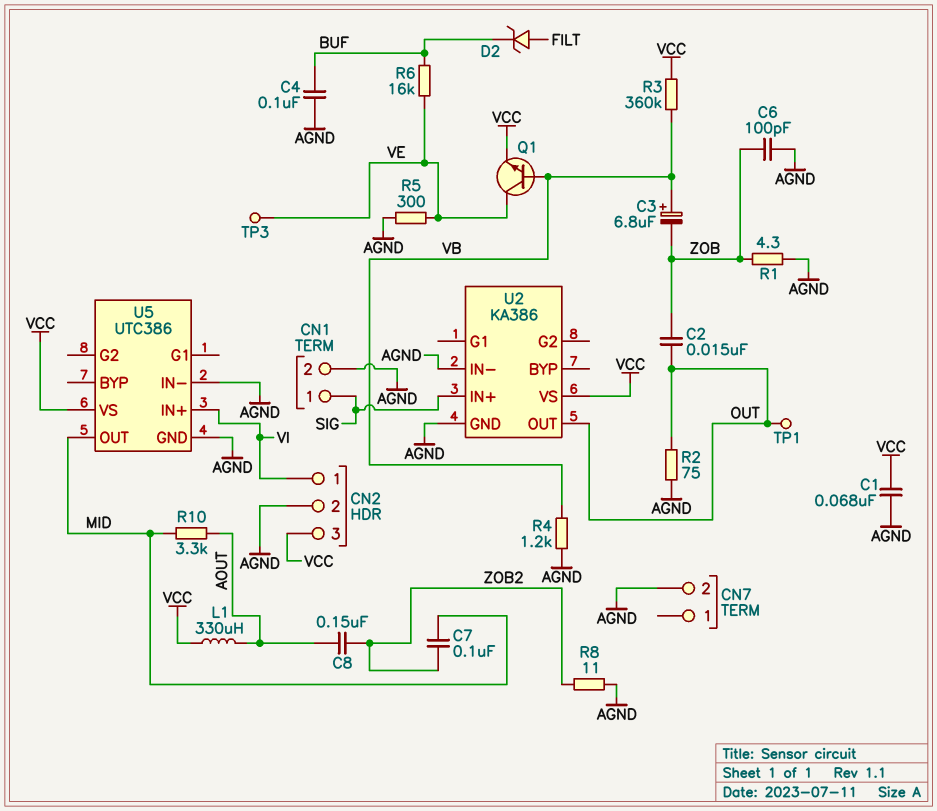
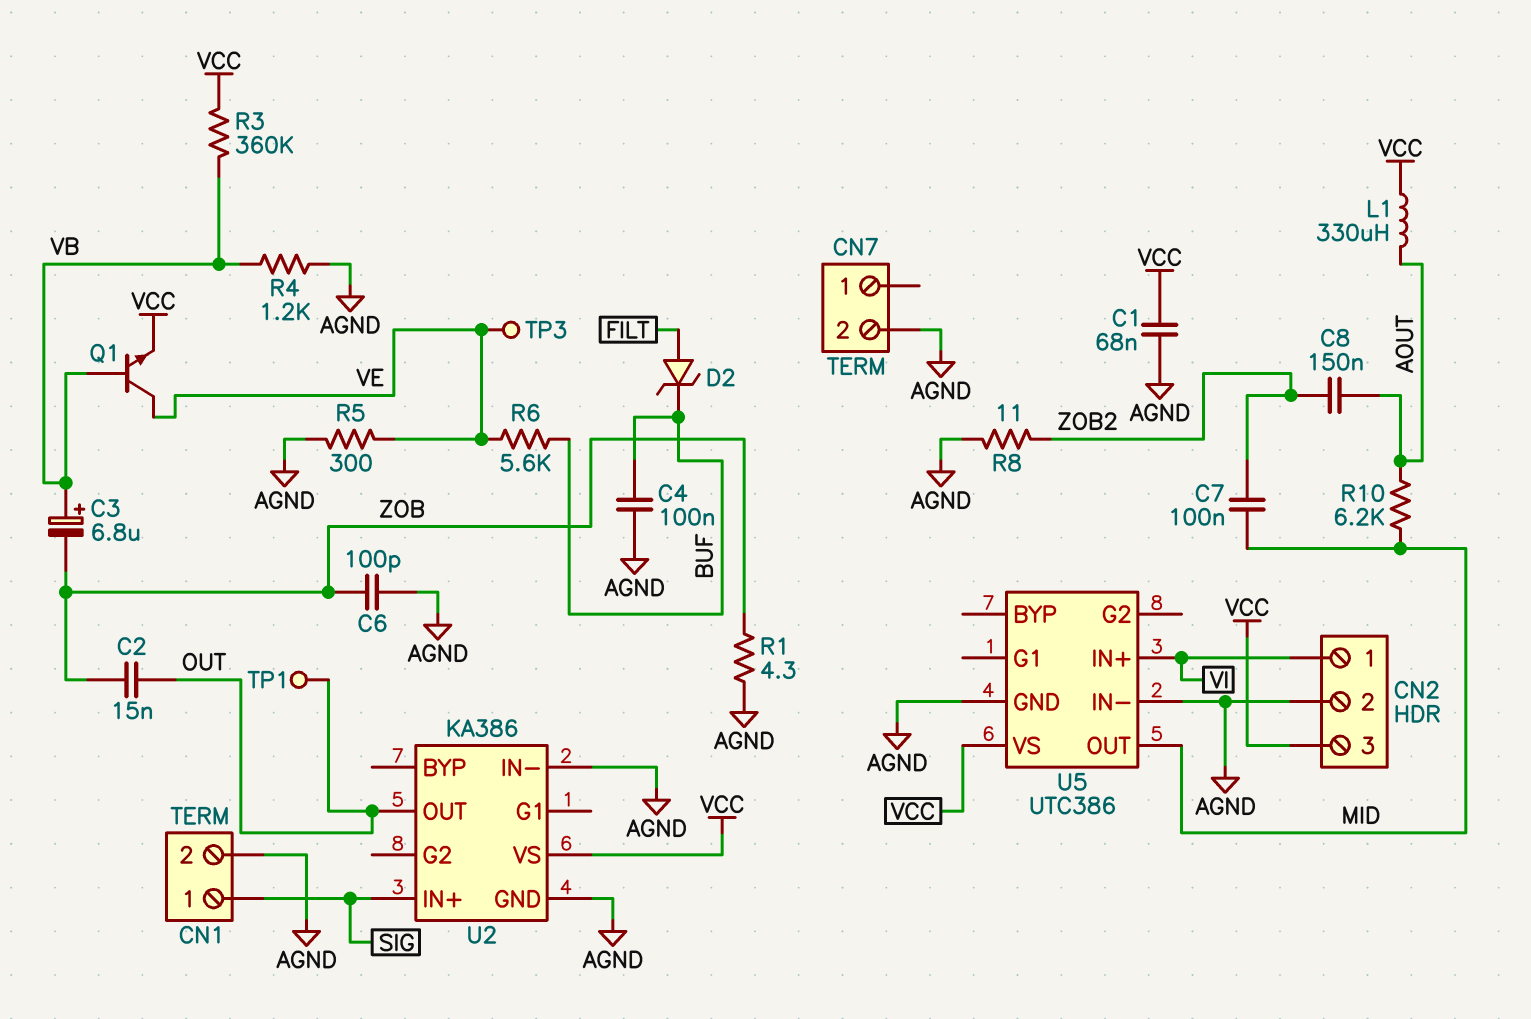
R2: 75 (AGND, OUT) -> none
R6: 16k (BUF, VE) -> 5.6k (BUF, VE)
R10: 3.3k (AOUT, MID) -> 6.2k (AOUT, MID)

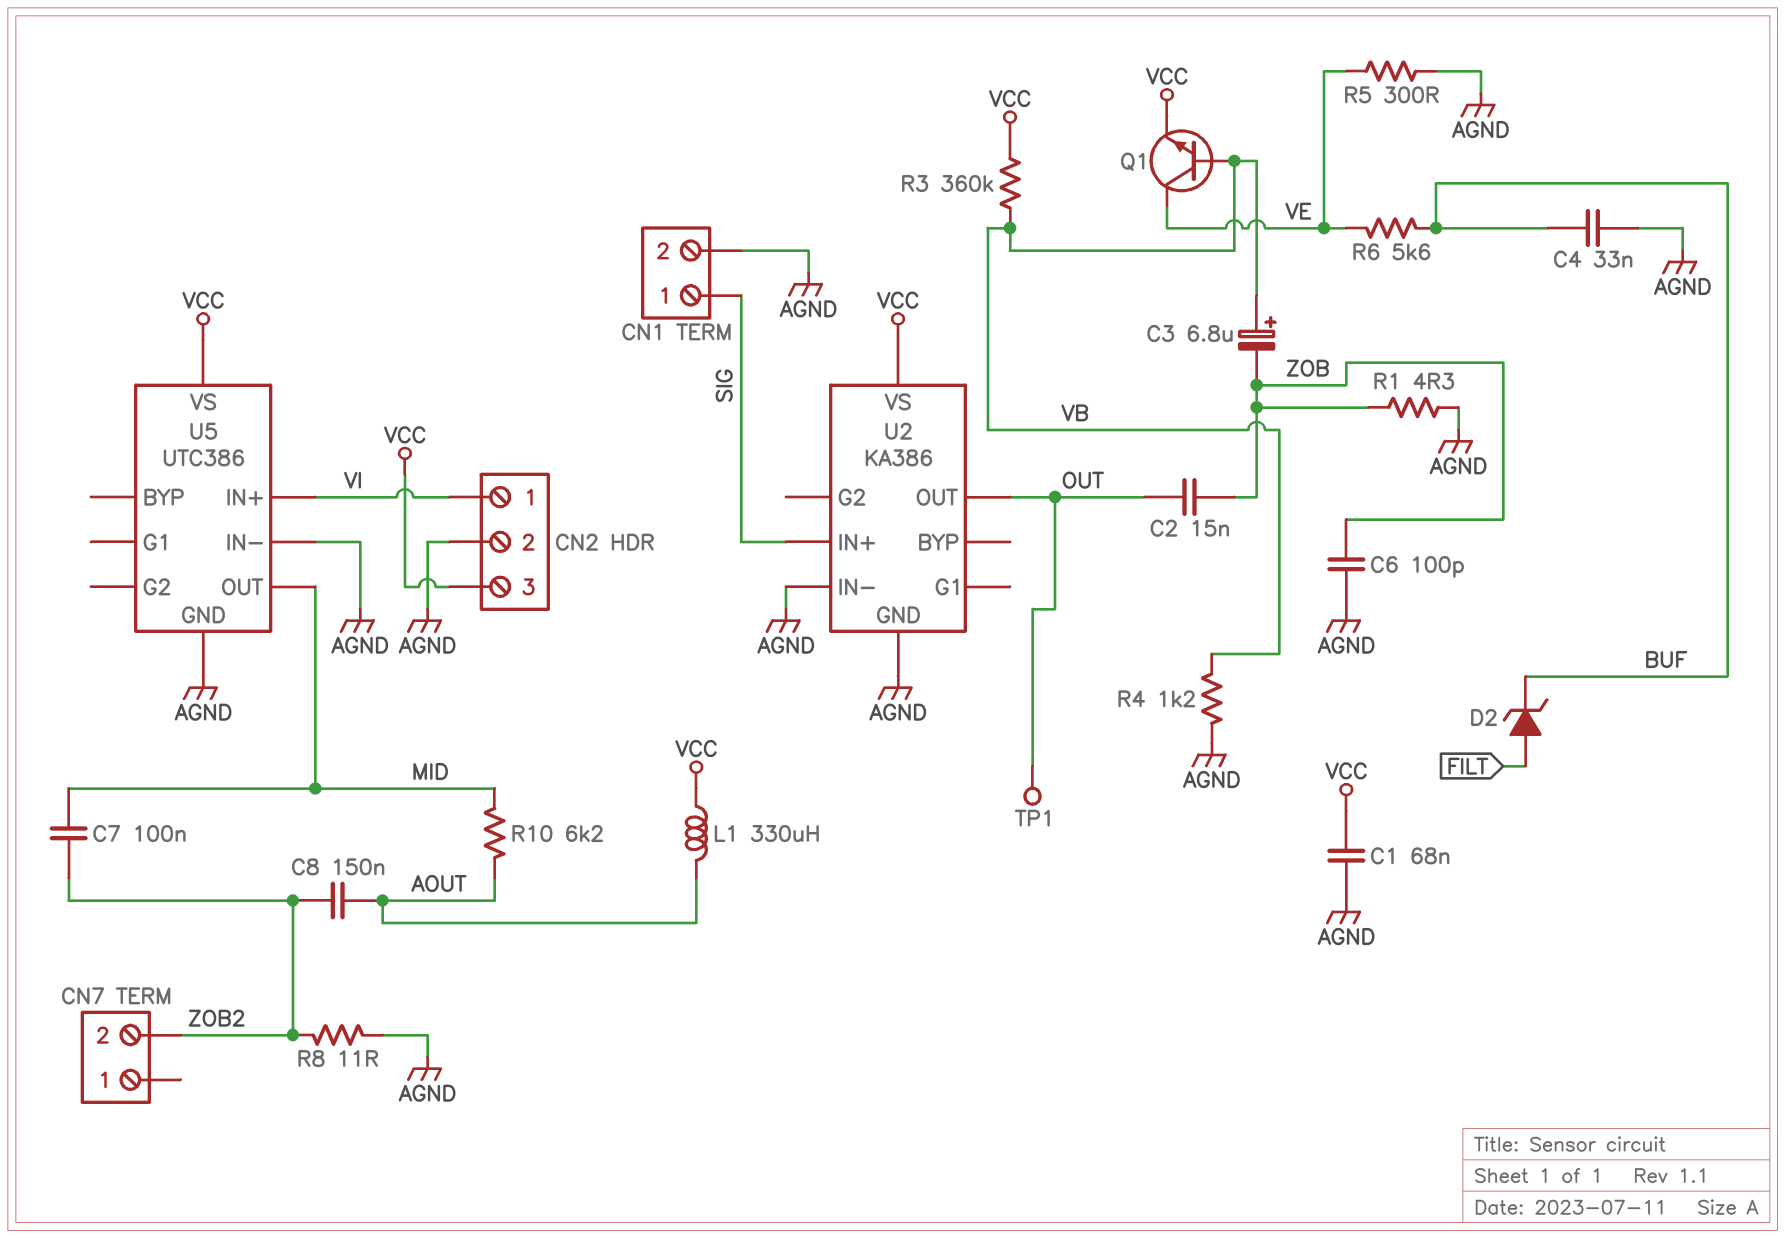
C4: 100nF (AGND, BUF) -> 33nF (AGND, BUF)
CN7 pin 2: AGND -> ZOB2
TP3: test point (VE) -> none

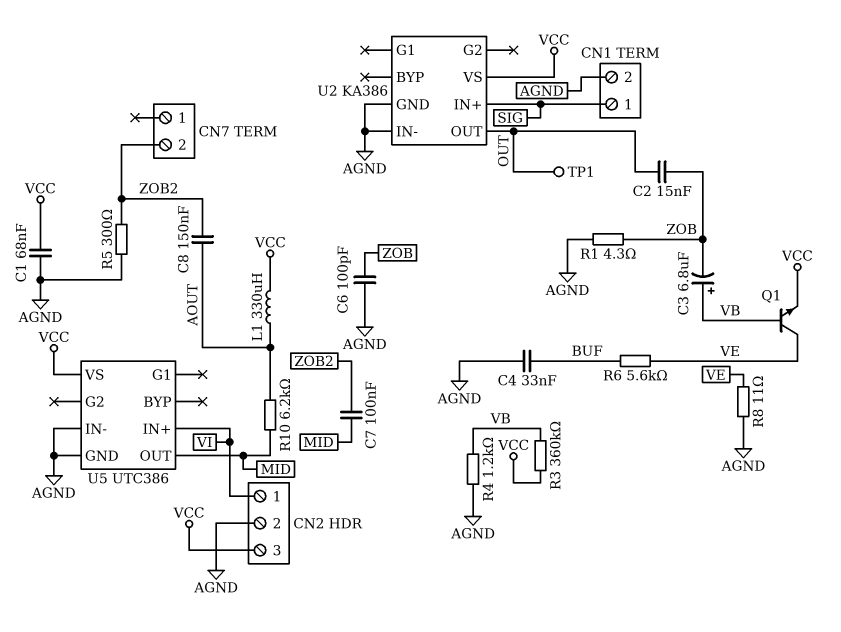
D2: zener (A FILT, K BUF) -> none
R5: 300 (AGND, VE) -> 300 (AGND, ZOB2)
R8: 11 (AGND, ZOB2) -> 11 (AGND, VE)

